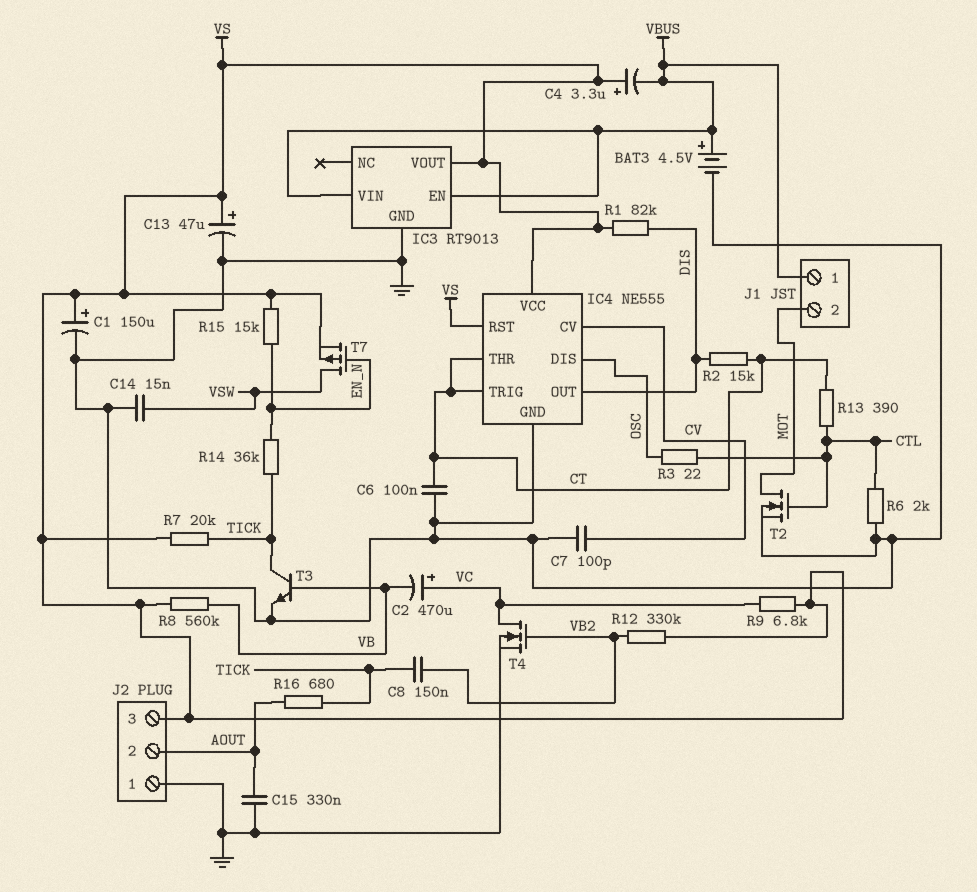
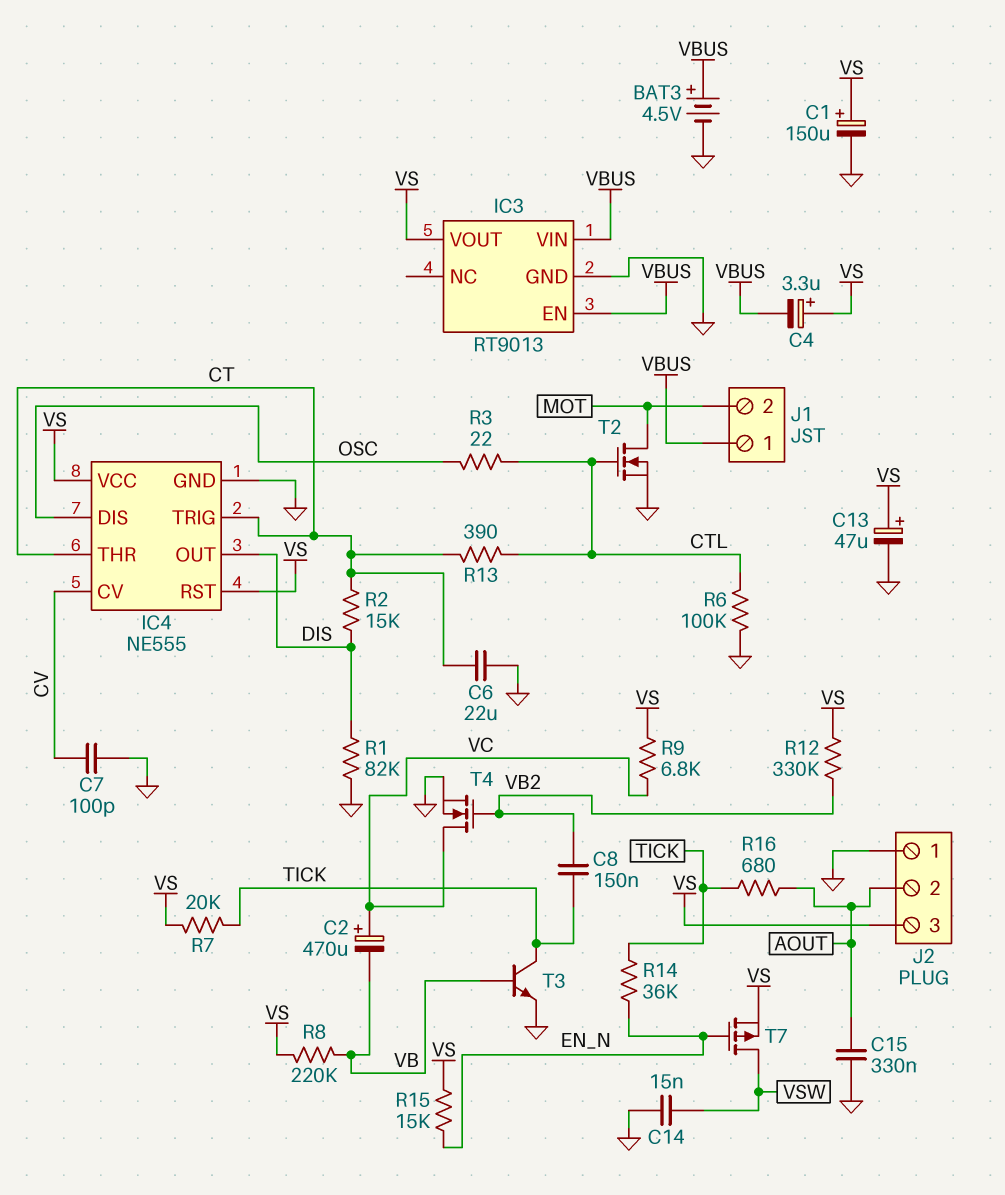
C6: 100nF (CT, GND) -> 22uF (CT, GND)
R1: 82k (DIS, VS) -> 82k (DIS, GND)
R6: 2k (CTL, GND) -> 100k (CTL, GND)
R8: 560k (VB, VS) -> 220k (VB, VS)

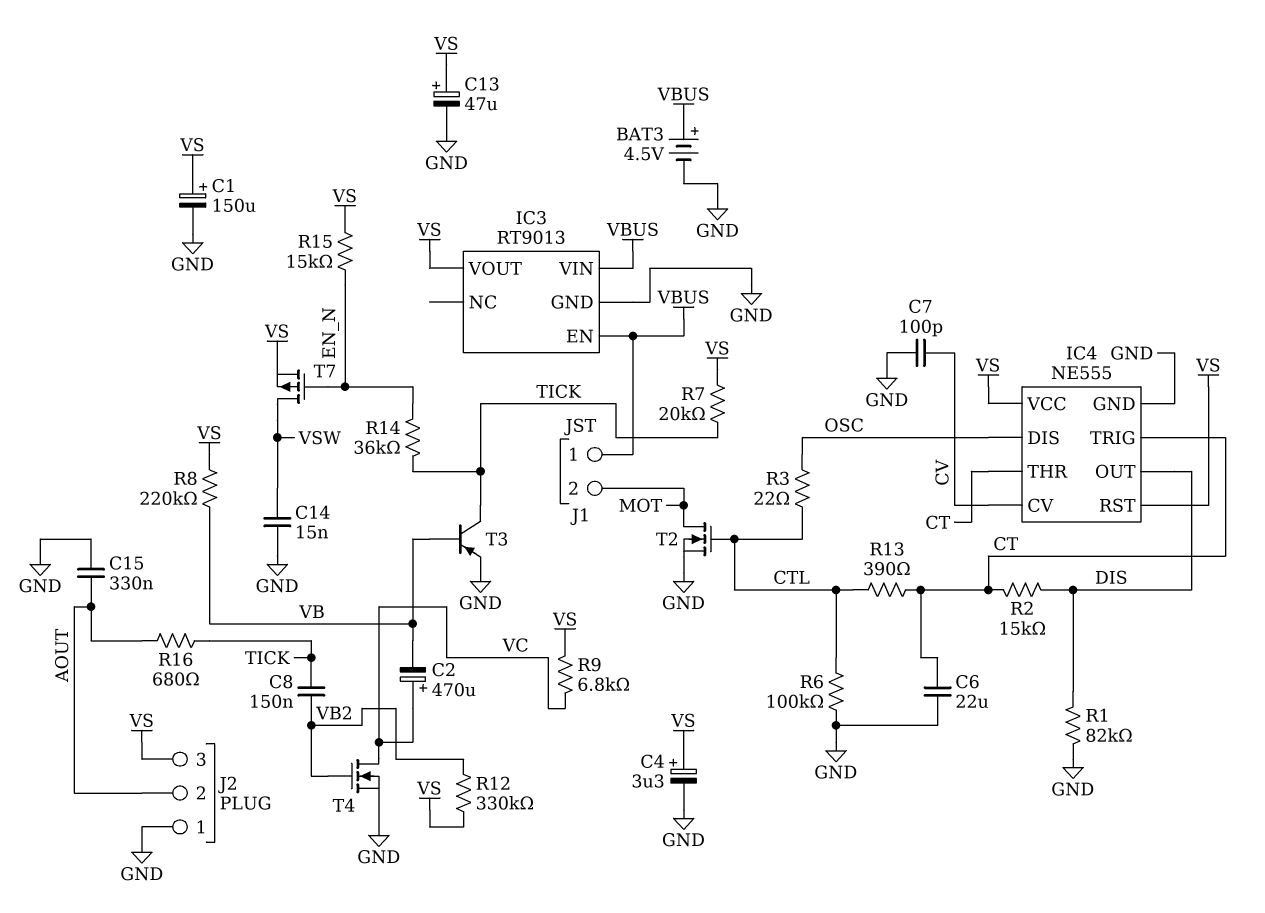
C4: 3.3uF (plus VS, minus VBUS) -> 3.3uF (plus VS, minus GND)
T3: NPN (B VB, C TICK, E GND) -> PNP (B VB, C TICK, E GND)

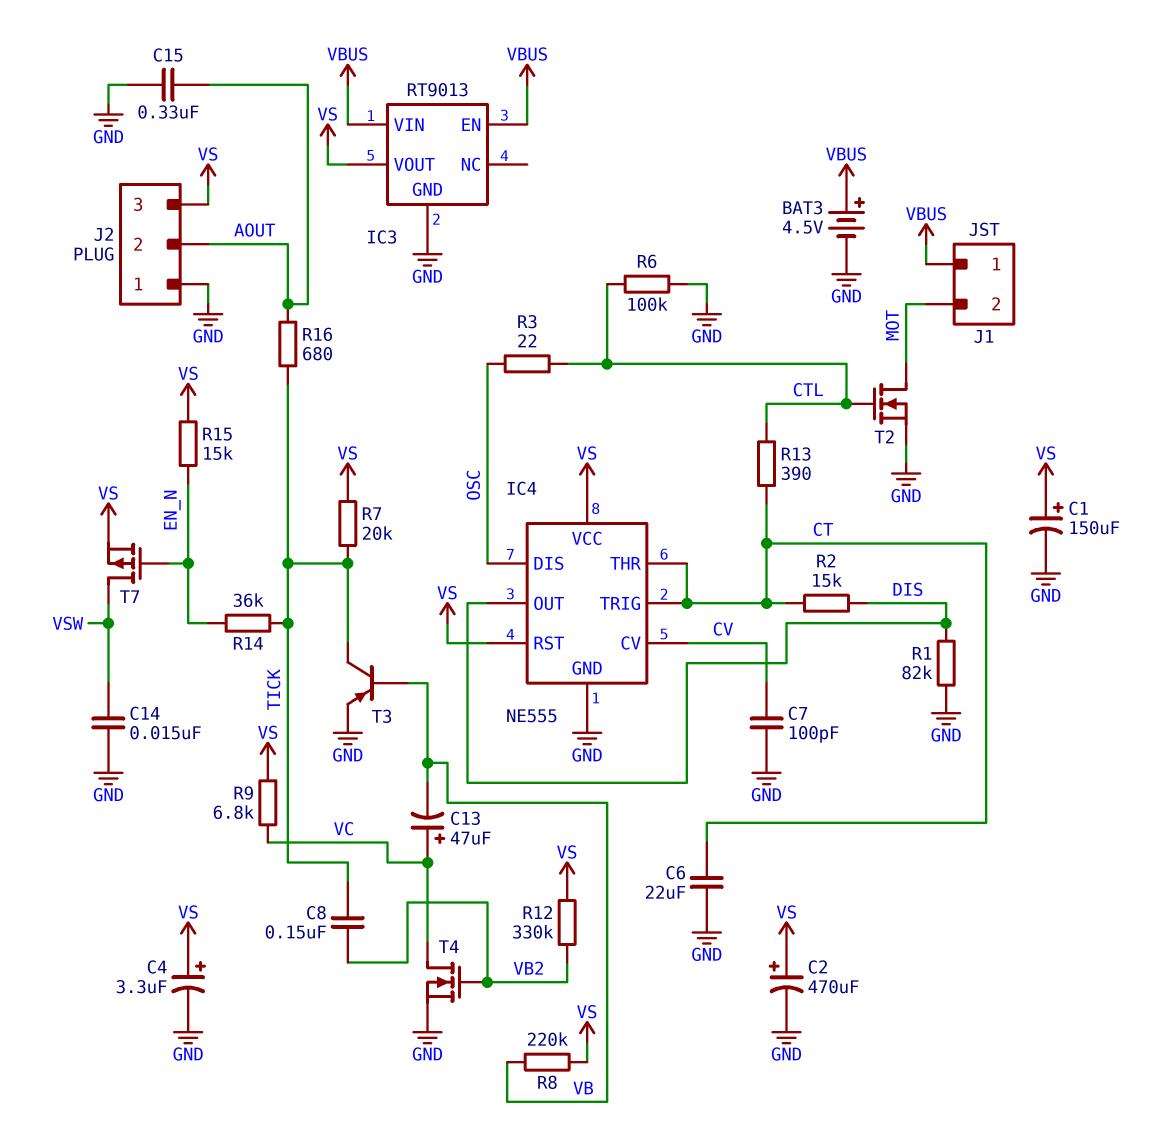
C2: 470uF (plus VC, minus VB) -> 470uF (plus VS, minus GND)
C13: 47uF (plus VS, minus GND) -> 47uF (plus VC, minus VB)

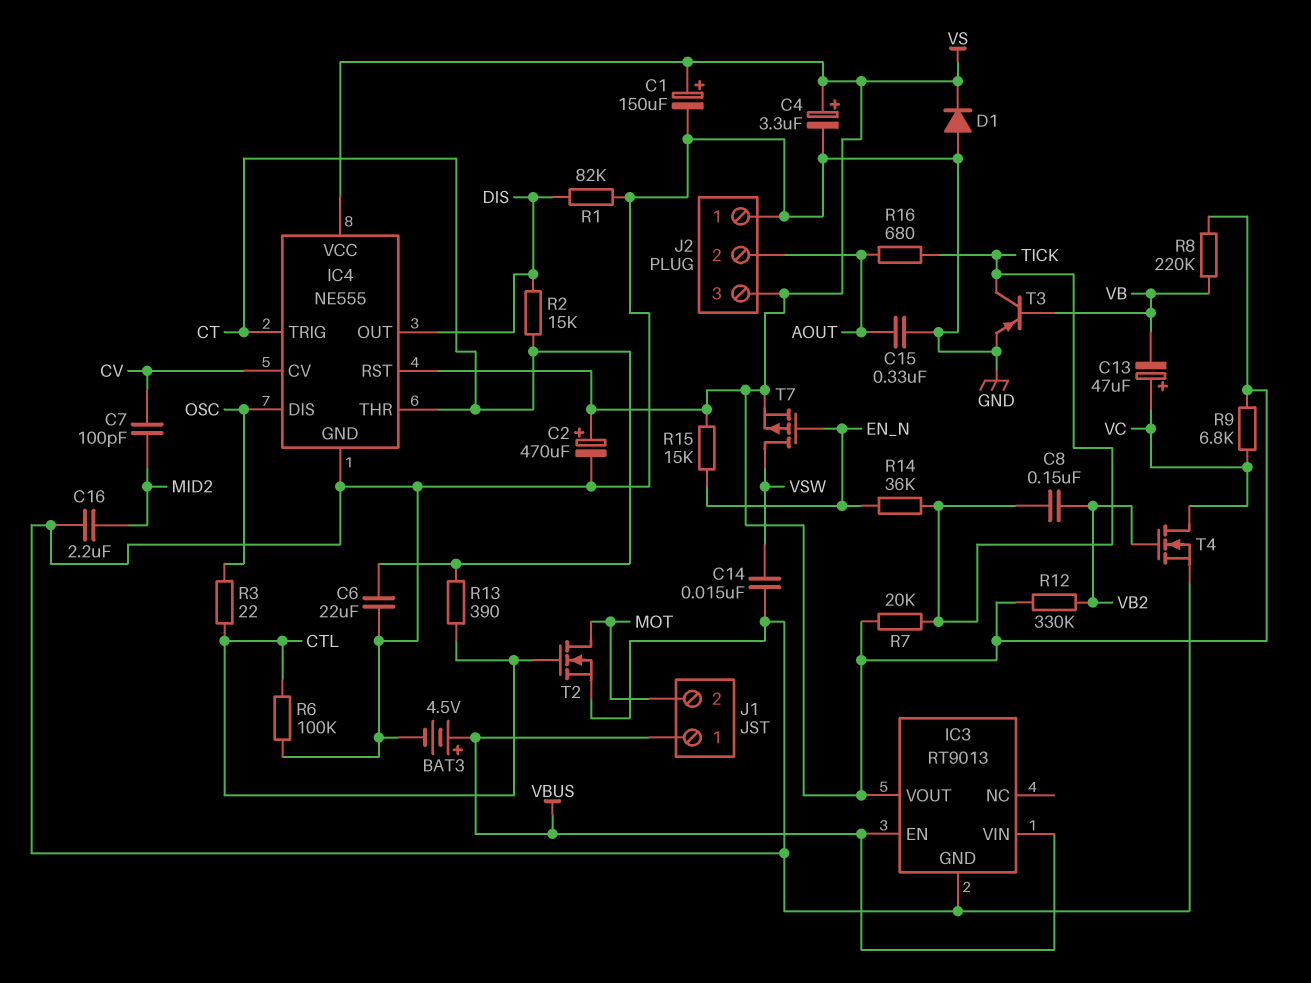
C7: 100pF (CV, GND) -> 100pF (CV, MID2)
C16: none -> 2.2uF (GND, MID2)
D1: none -> diode (A GND, K VS)

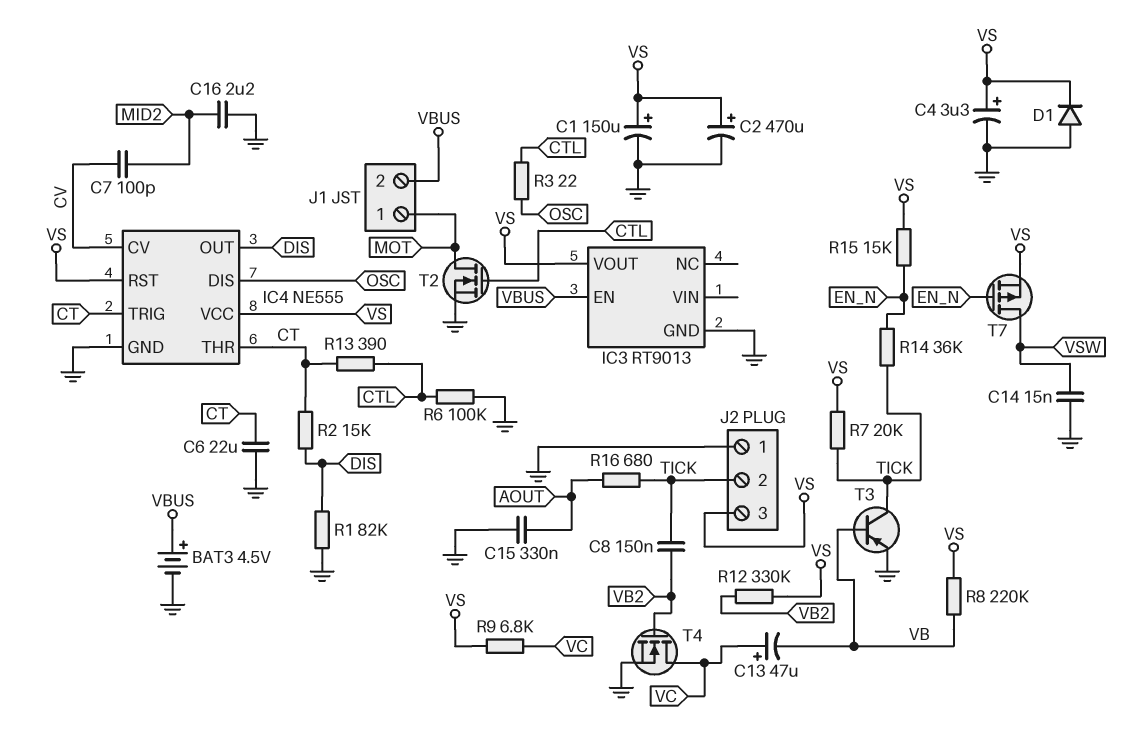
IC3 pin VIN: VBUS -> none
J1 pin 1: VBUS -> MOT
J1 pin 2: MOT -> VBUS
J2 pin 2: AOUT -> TICK

